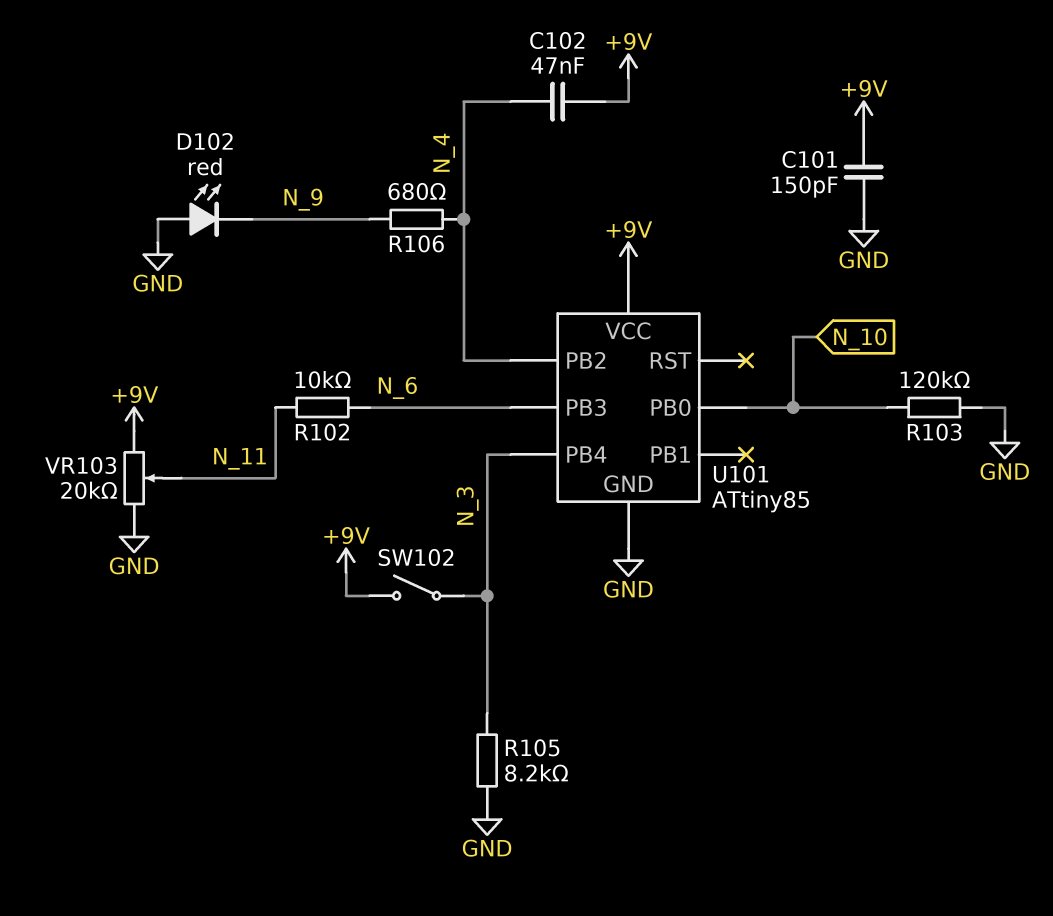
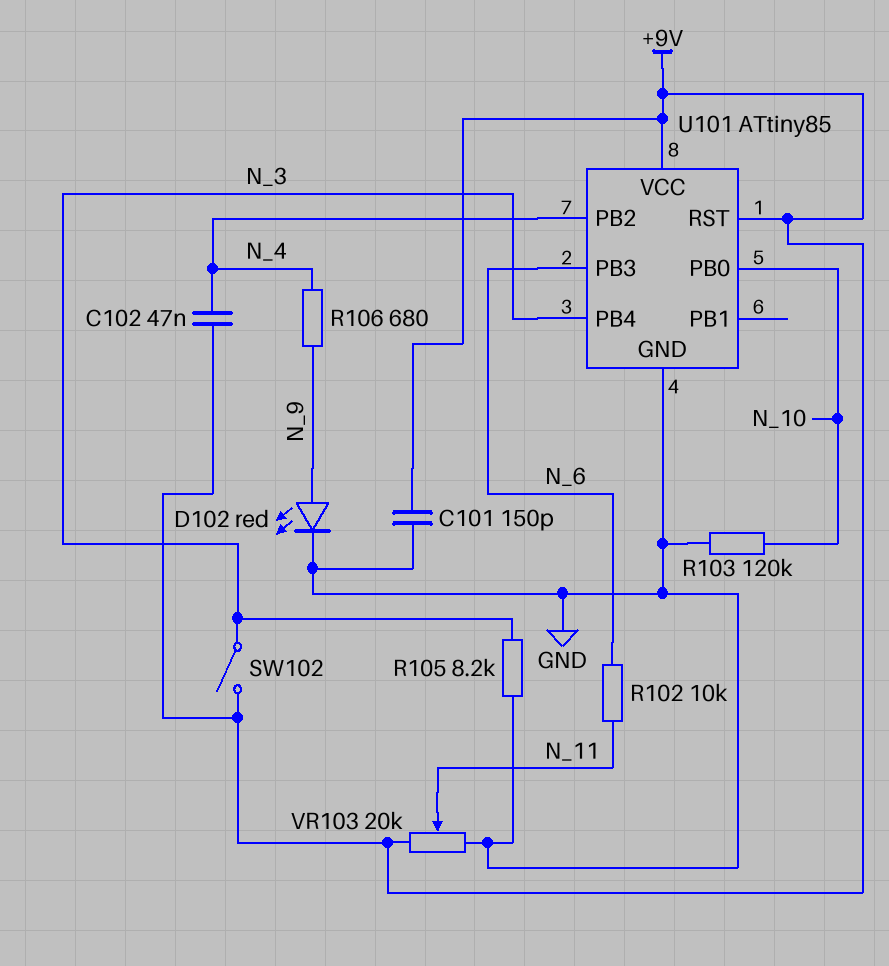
D102: LED red (A GND, K N_9) -> LED red (A N_9, K GND)
U101 pin RST: none -> +9V

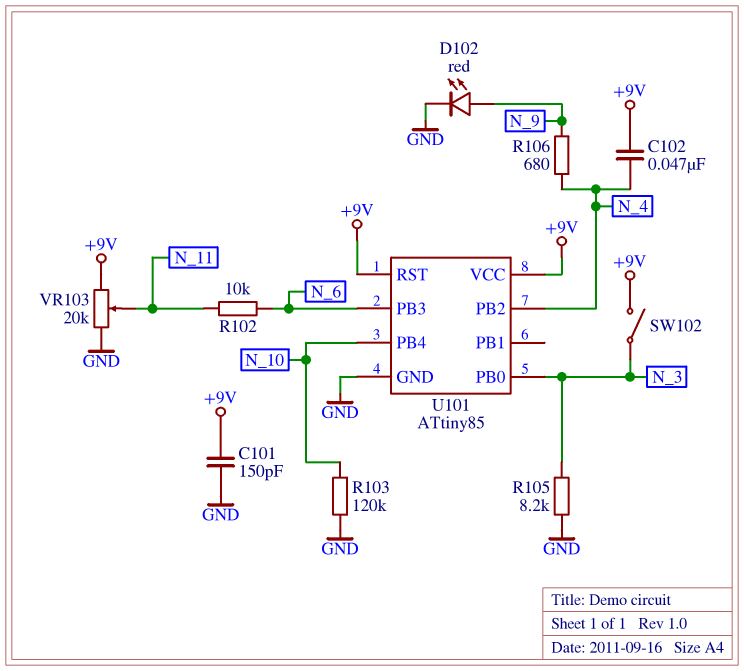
U101 pin PB0: N_10 -> N_3
U101 pin PB4: N_3 -> N_10

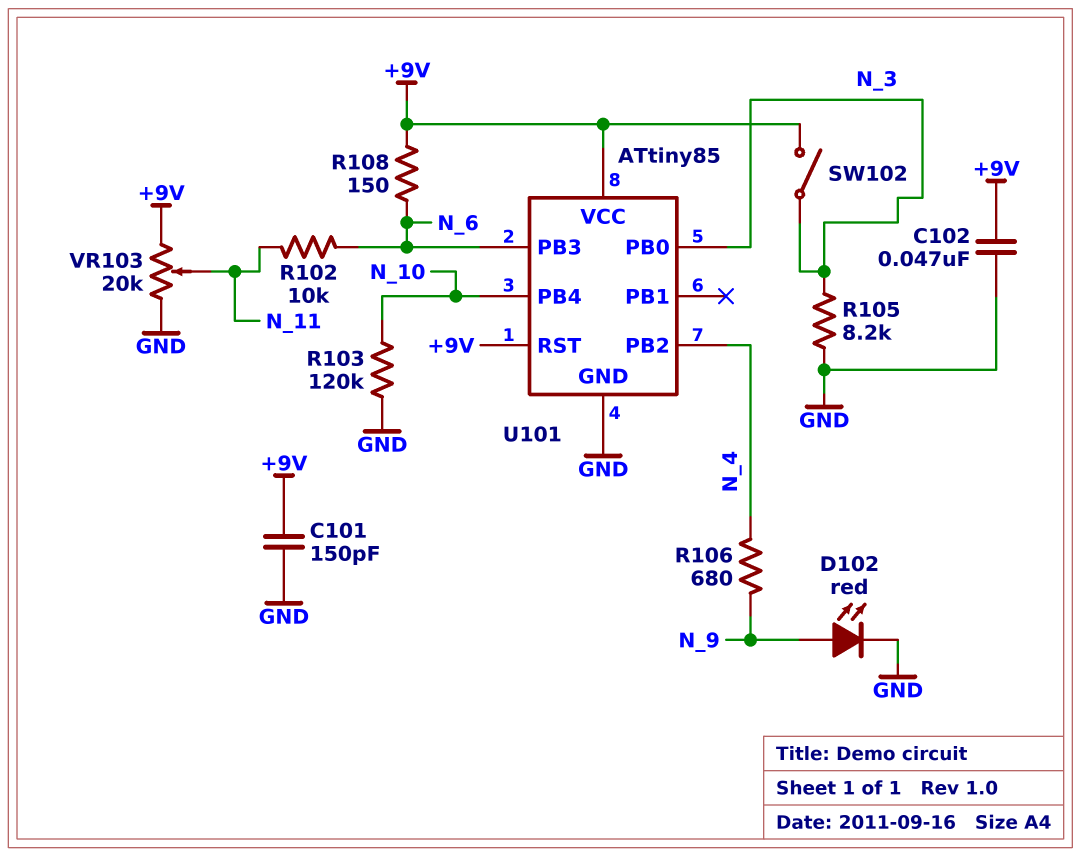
C102: 47nF (+9V, N_4) -> 47nF (+9V, GND)
R108: none -> 150 (+9V, N_6)

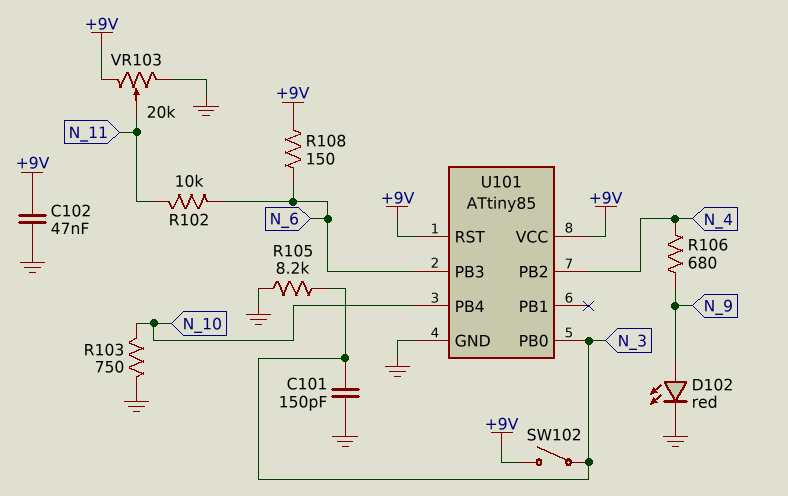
C101: 150pF (+9V, GND) -> 150pF (GND, N_3)
R103: 120k (GND, N_10) -> 750 (GND, N_10)

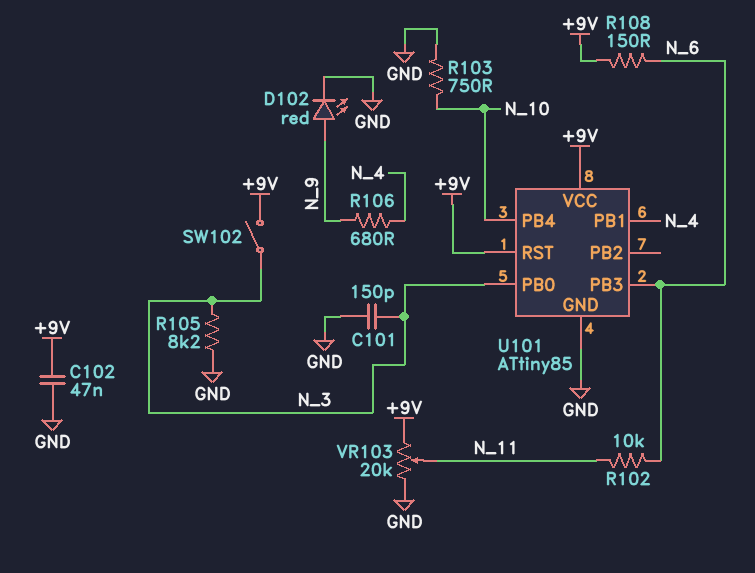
U101 pin PB1: none -> N_4
U101 pin PB2: N_4 -> none

